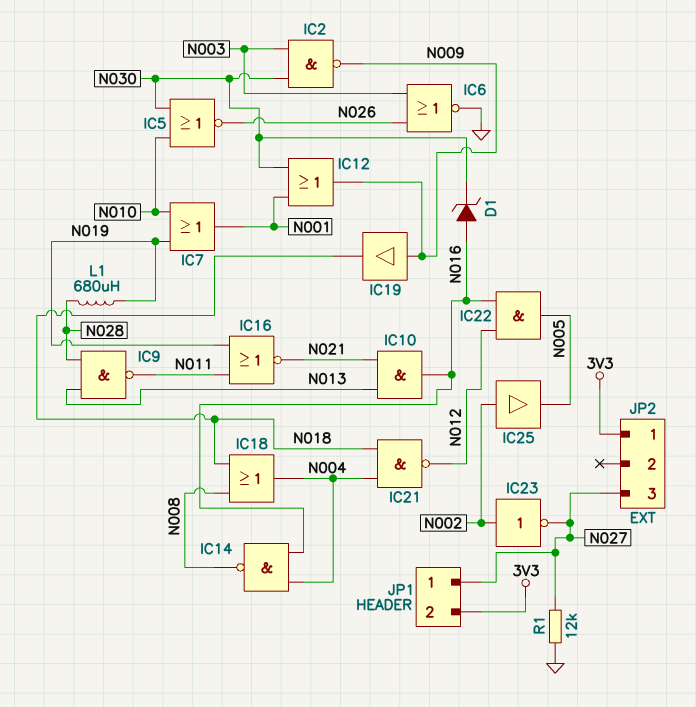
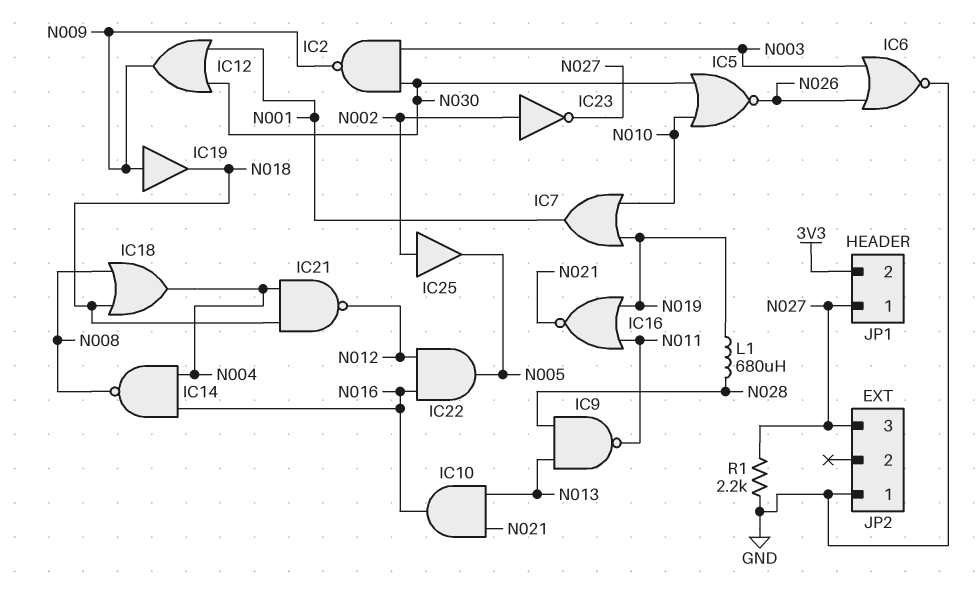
D1: zener (A N016, K N030) -> none
JP2 pin 1: 3V3 -> GND
R1: 12k (GND, N027) -> 2.2k (GND, N027)

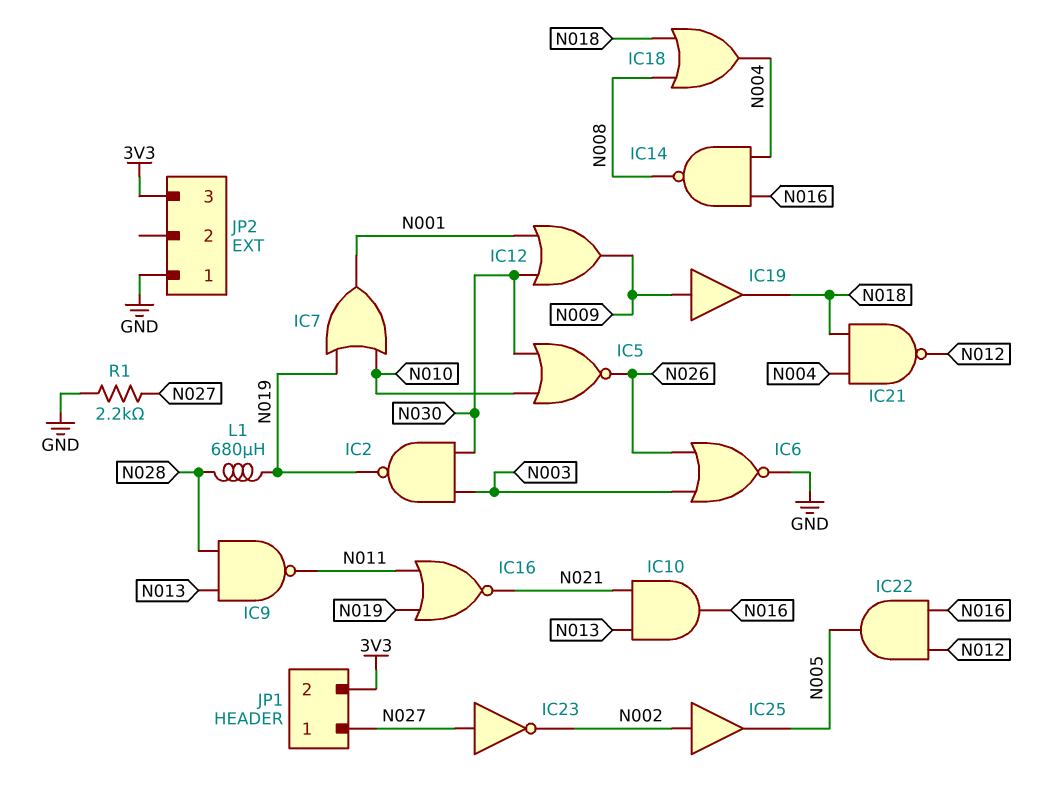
IC2: NAND (in N003, in N030, out N009) -> NAND (in N003, in N030, out N019)
IC23: NOT (in N002, out N027) -> NOT (in N027, out N002)
JP2 pin 3: N027 -> 3V3

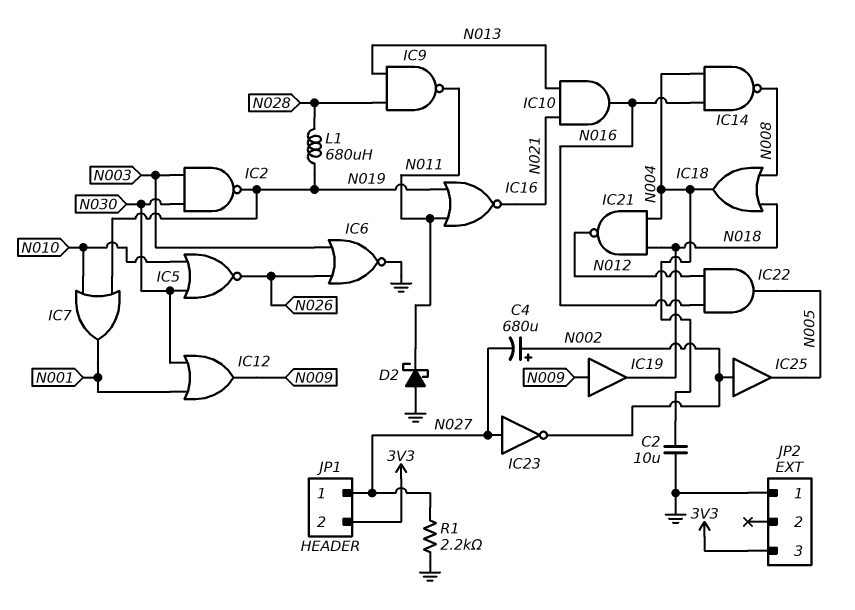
C2: none -> 10uF (GND, N004)
C4: none -> 680uF (plus N002, minus N027)
D2: none -> schottky (A GND, K N011)

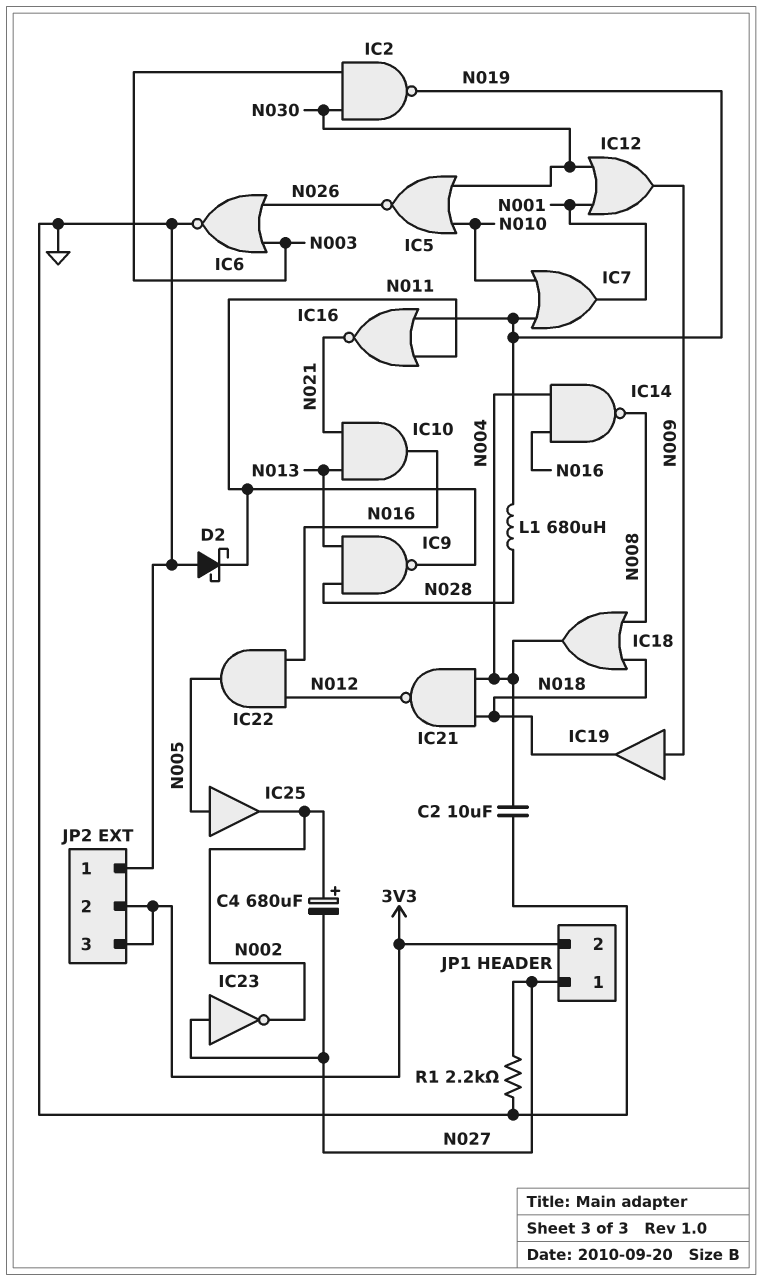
IC25: buffer (in N002, out N005) -> buffer (in N005, out N002)
JP2 pin 2: none -> 3V3

